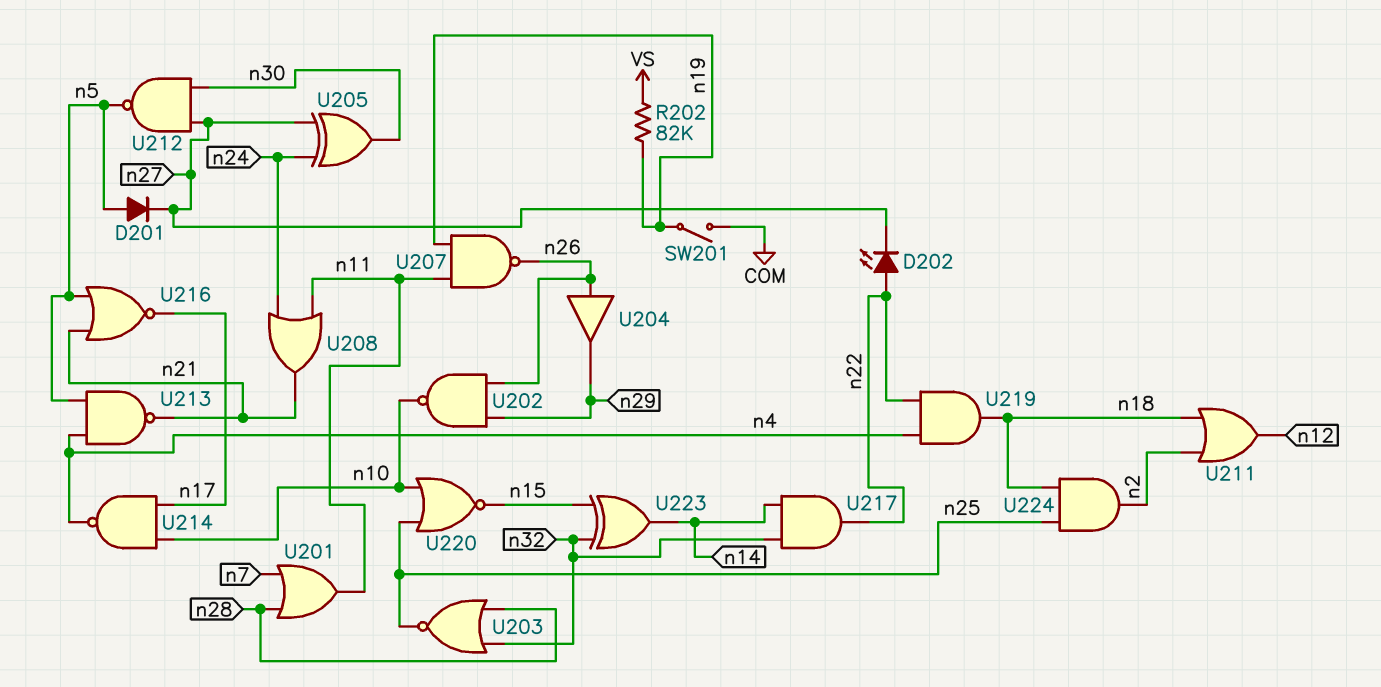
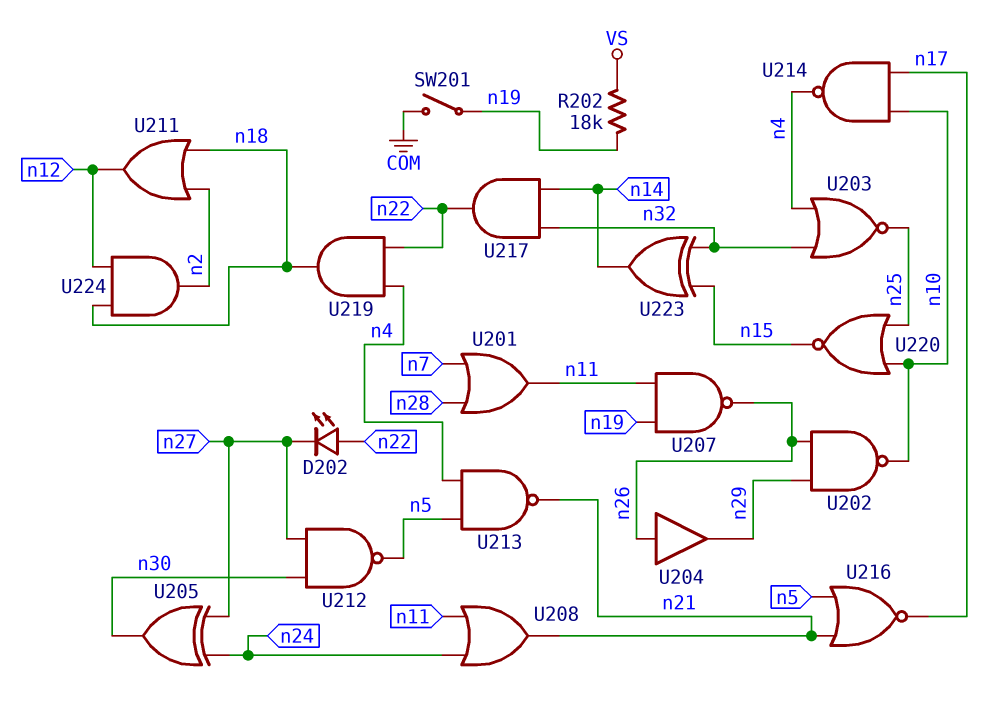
D201: diode (A n5, K n27) -> none
R202: 82k (VS, n19) -> 18k (VS, n19)
U203: NOR (in n28, in n32, out n25) -> NOR (in n4, in n32, out n25)
U224: AND (in n18, in n25, out n2) -> AND (in n12, in n18, out n2)

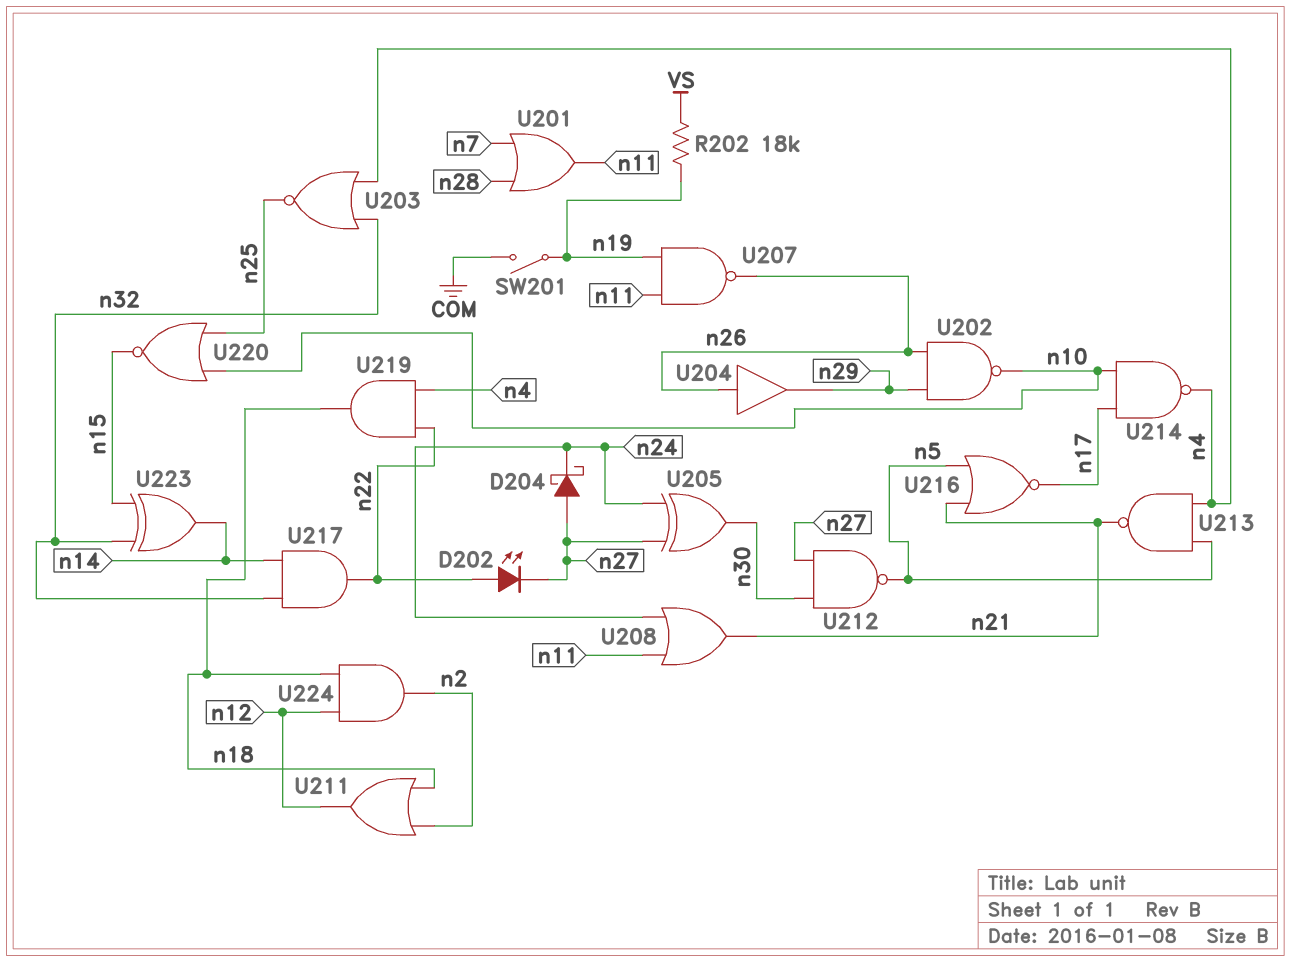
D204: none -> schottky (A n27, K n24)

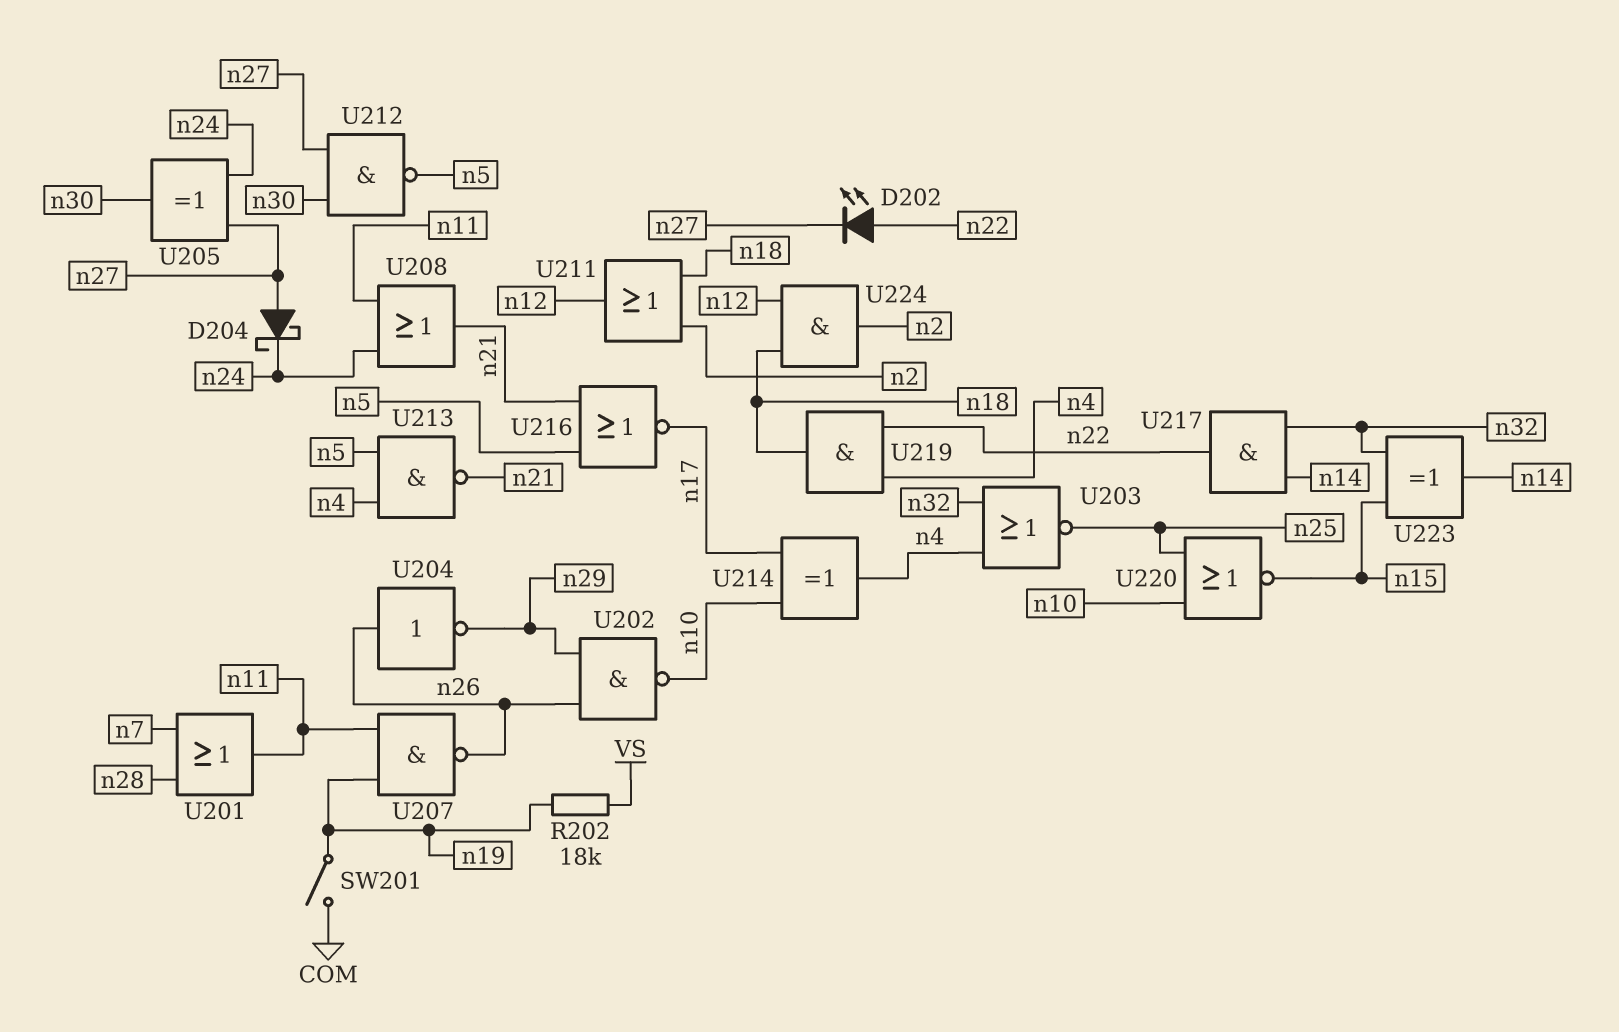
U204: buffer (in n26, out n29) -> NOT (in n26, out n29)
U214: NAND (in n10, in n17, out n4) -> XOR (in n10, in n17, out n4)

